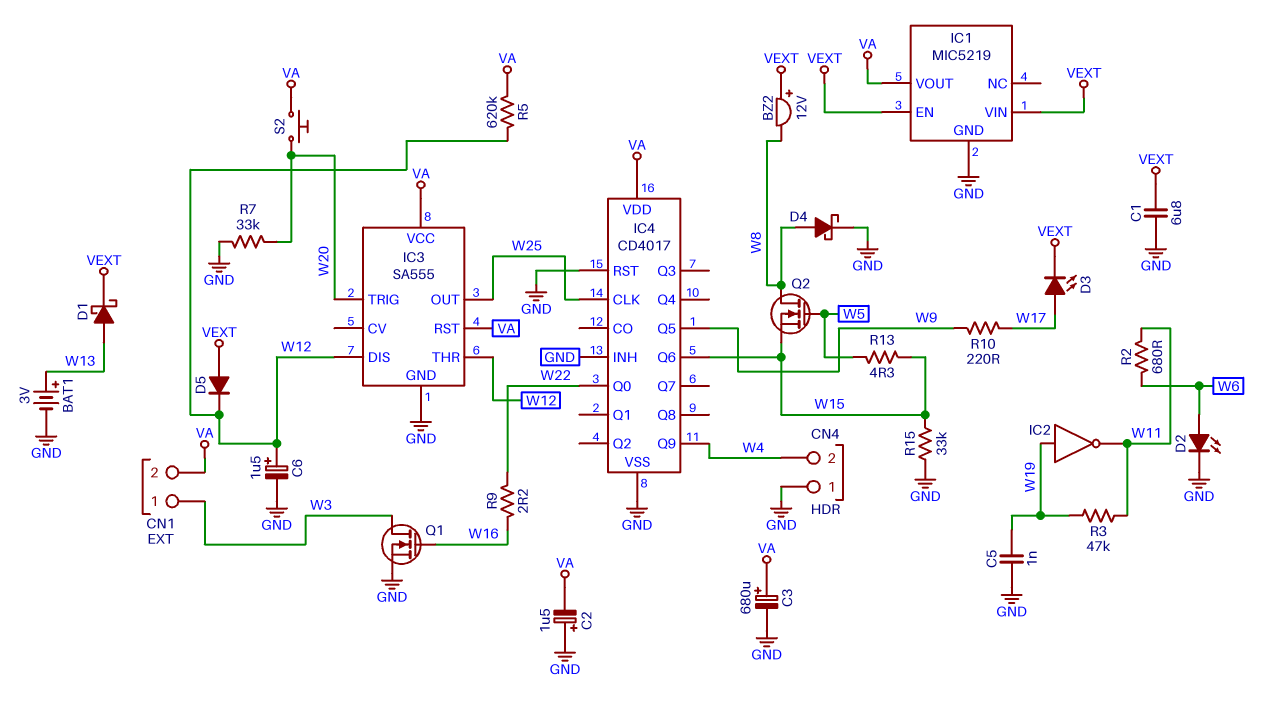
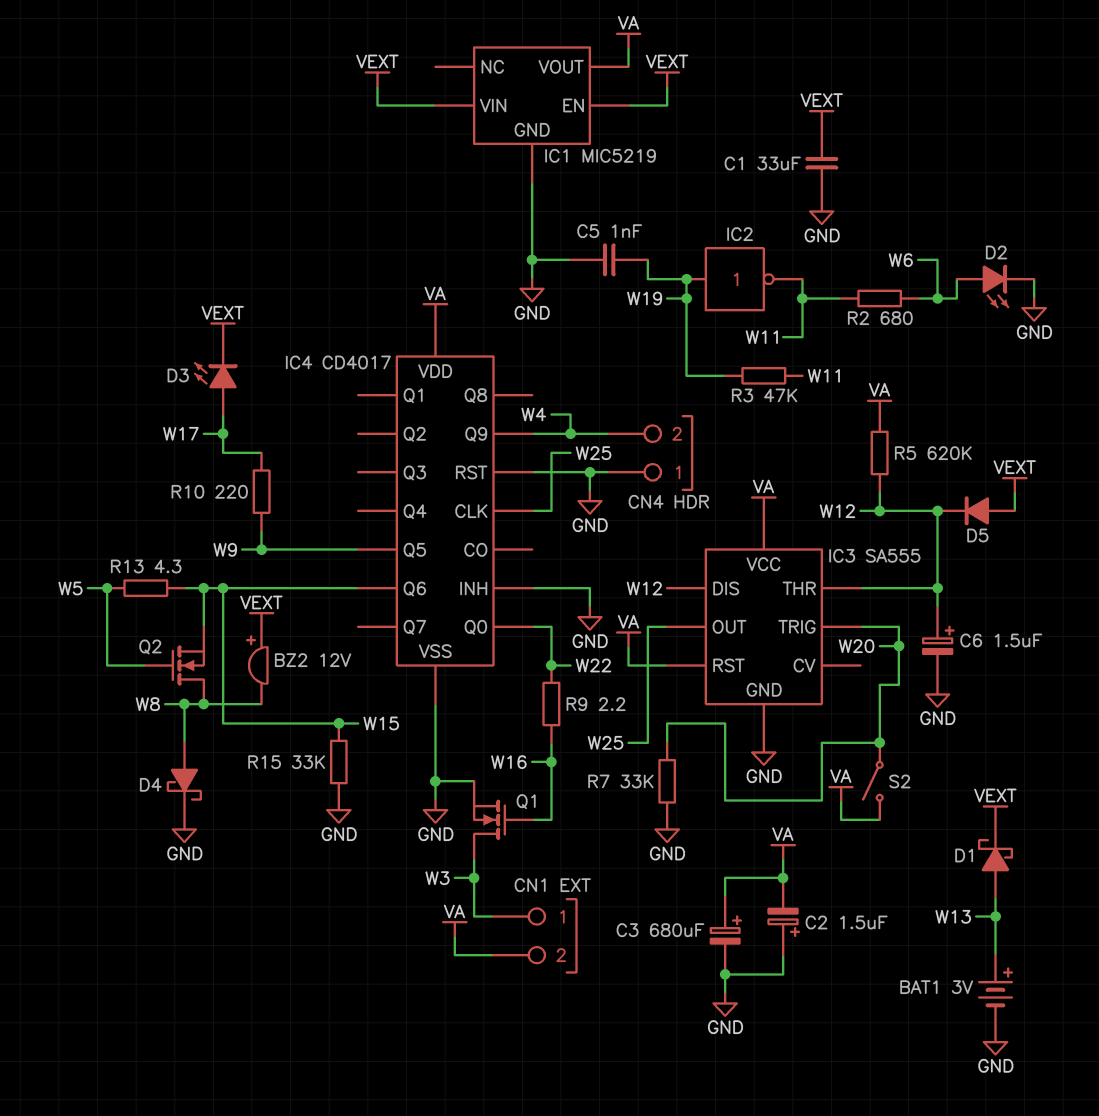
C1: 6.8uF (GND, VEXT) -> 33uF (GND, VEXT)
S2: button (VA, W20) -> switch (VA, W20)

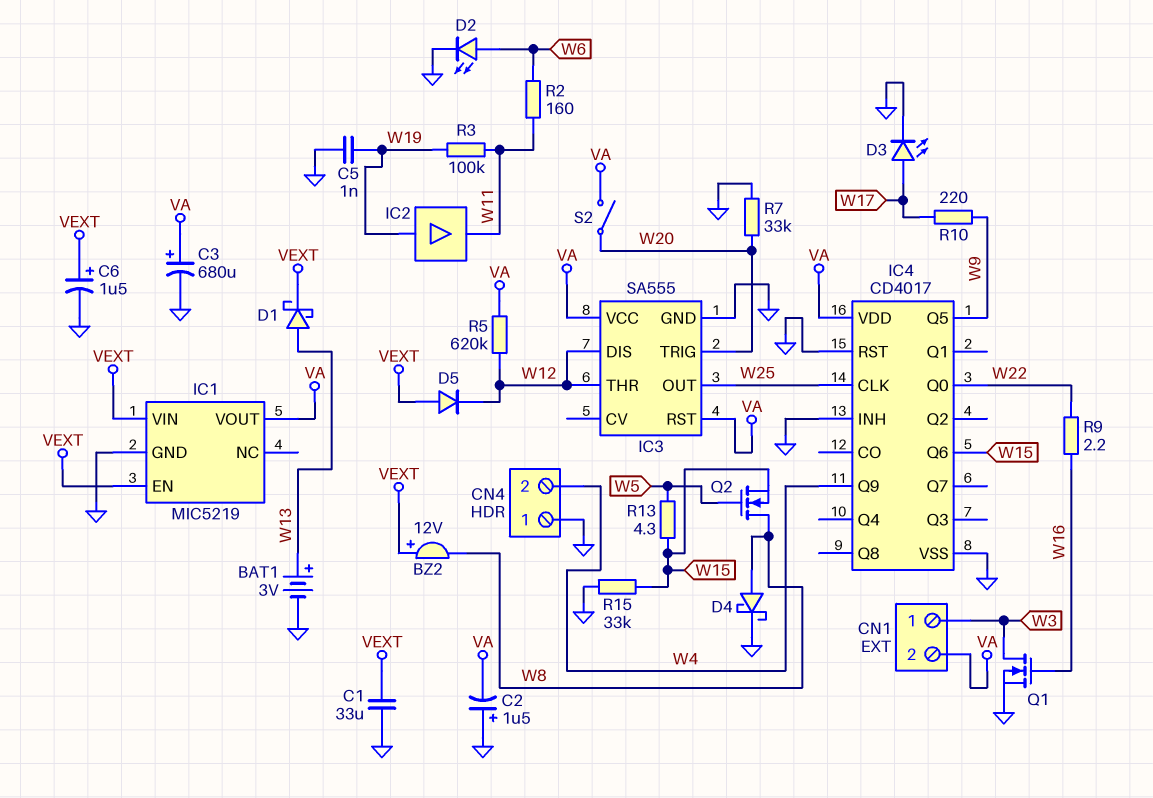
C6: 1.5uF (plus W12, minus GND) -> 1.5uF (plus VEXT, minus GND)
D3: LED (A W17, K VEXT) -> LED (A W17, K GND)
IC2: NOT (in W19, out W11) -> buffer (in W19, out W11)
R2: 680 (W6, W11) -> 160 (W6, W11)
R3: 47k (W11, W19) -> 100k (W11, W19)

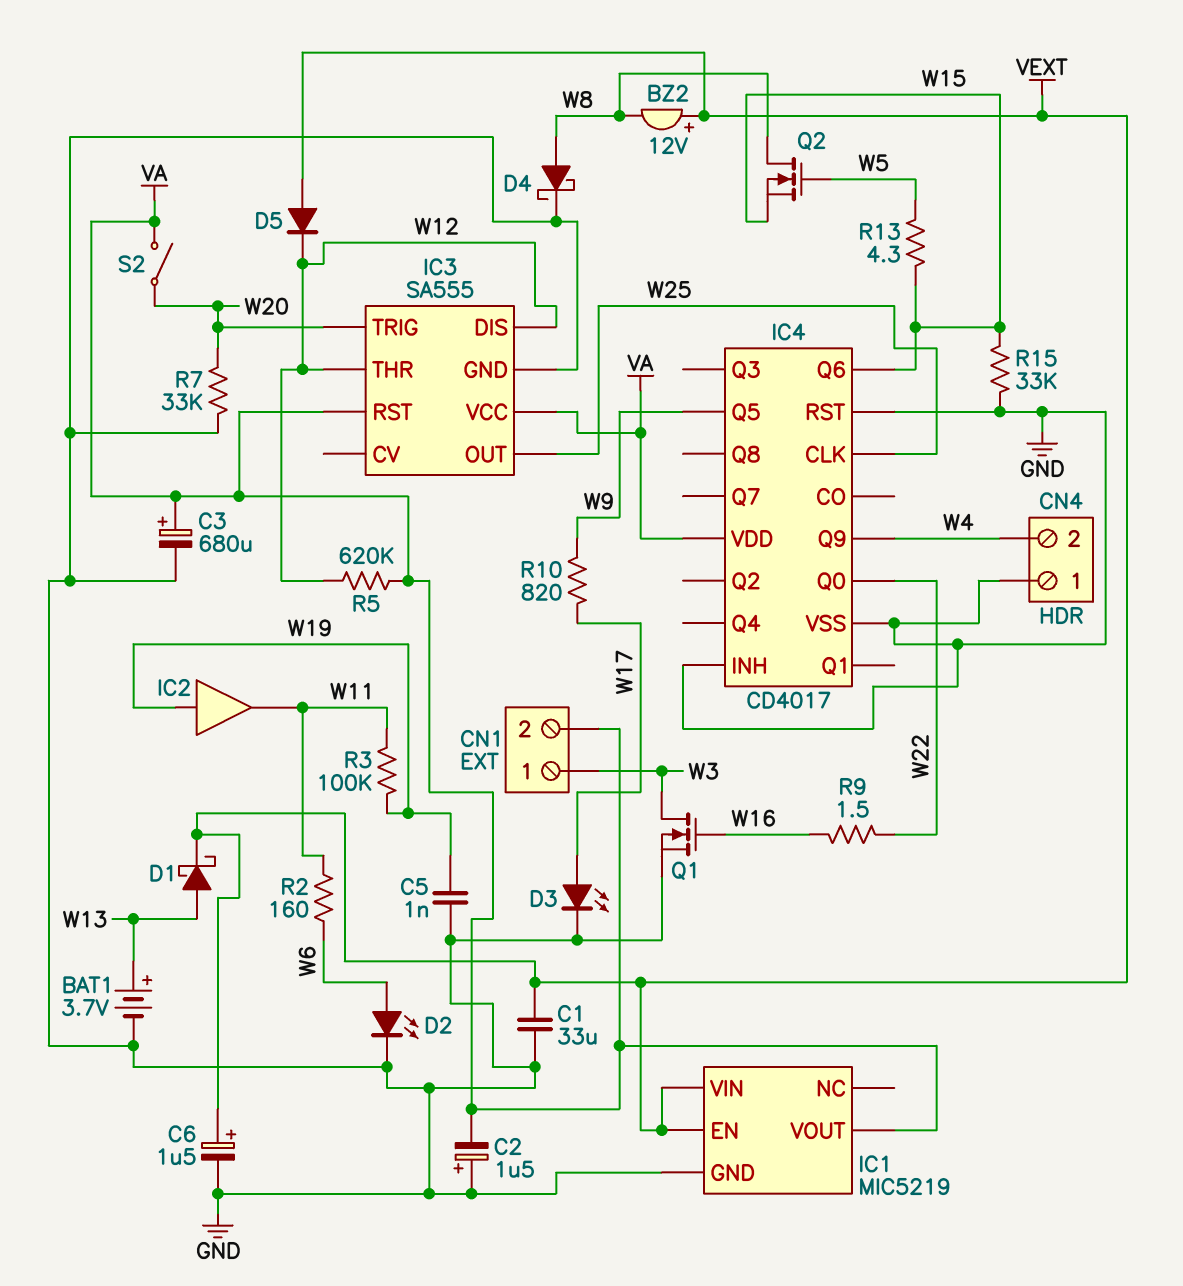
BAT1: 3V (plus W13, minus GND) -> 3.7V (plus W13, minus GND)
R9: 2.2 (W16, W22) -> 1.5 (W16, W22)
R10: 220 (W9, W17) -> 820 (W9, W17)

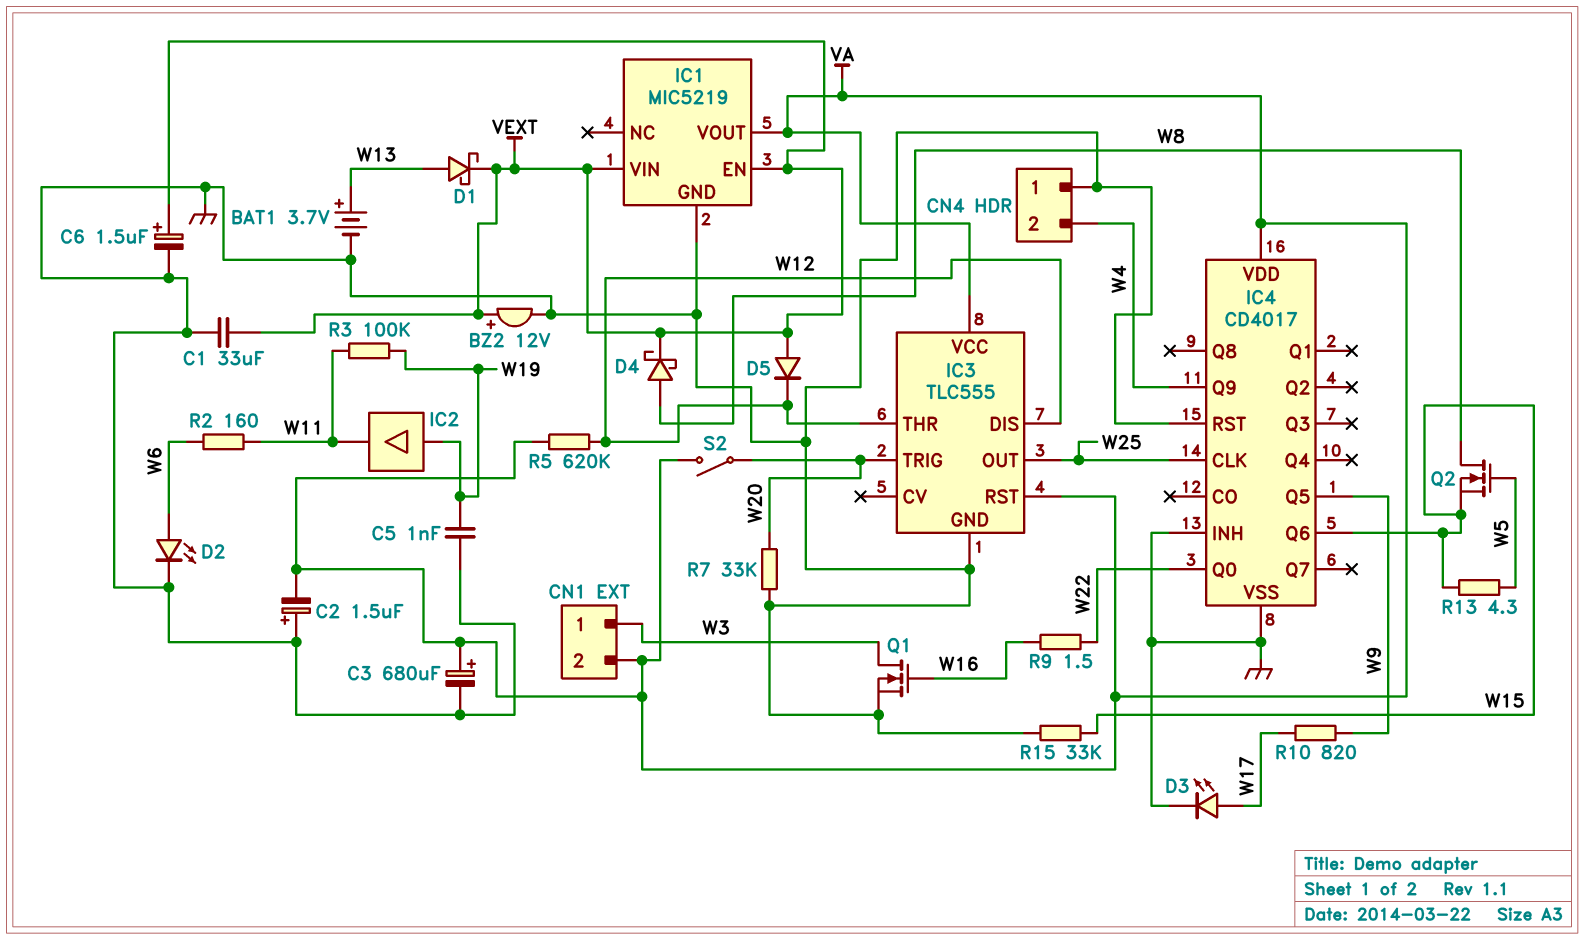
BZ2: buzzer 12V (plus VEXT, minus W8) -> buzzer 12V (plus VEXT, minus GND)
D4: schottky (A W8, K GND) -> schottky (A W8, K VEXT)
IC3: SA555 -> TLC555

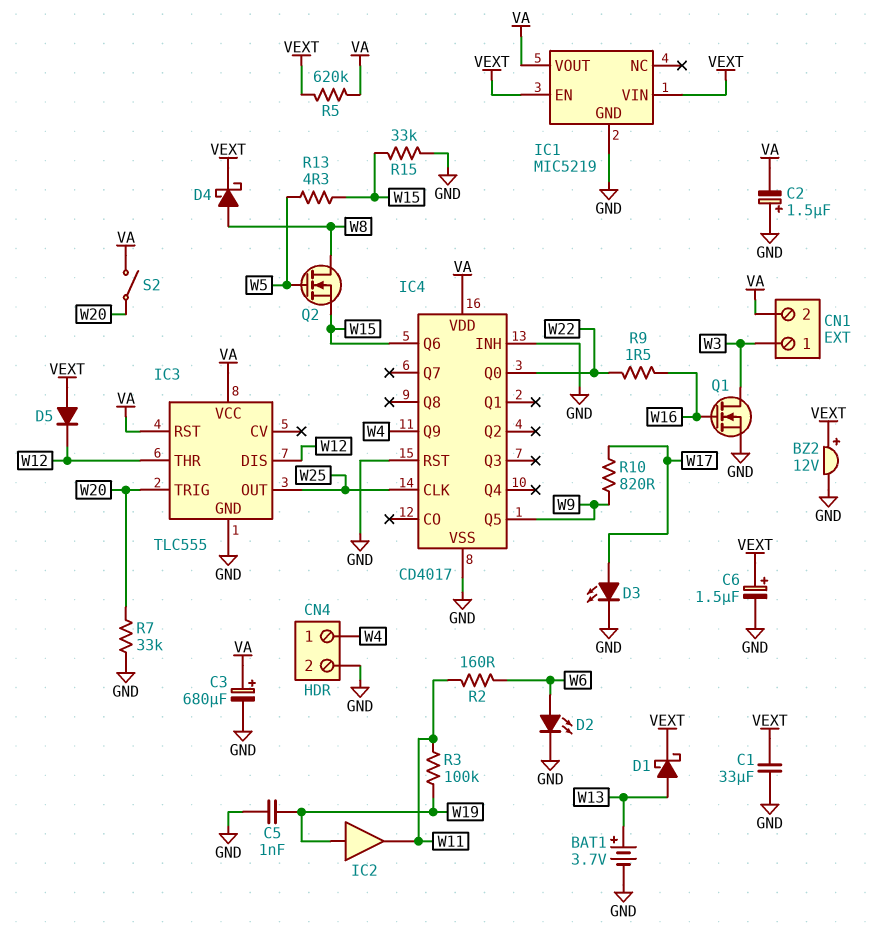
CN4 pin 1: GND -> W4
CN4 pin 2: W4 -> GND
R5: 620k (VA, W12) -> 620k (VA, VEXT)

